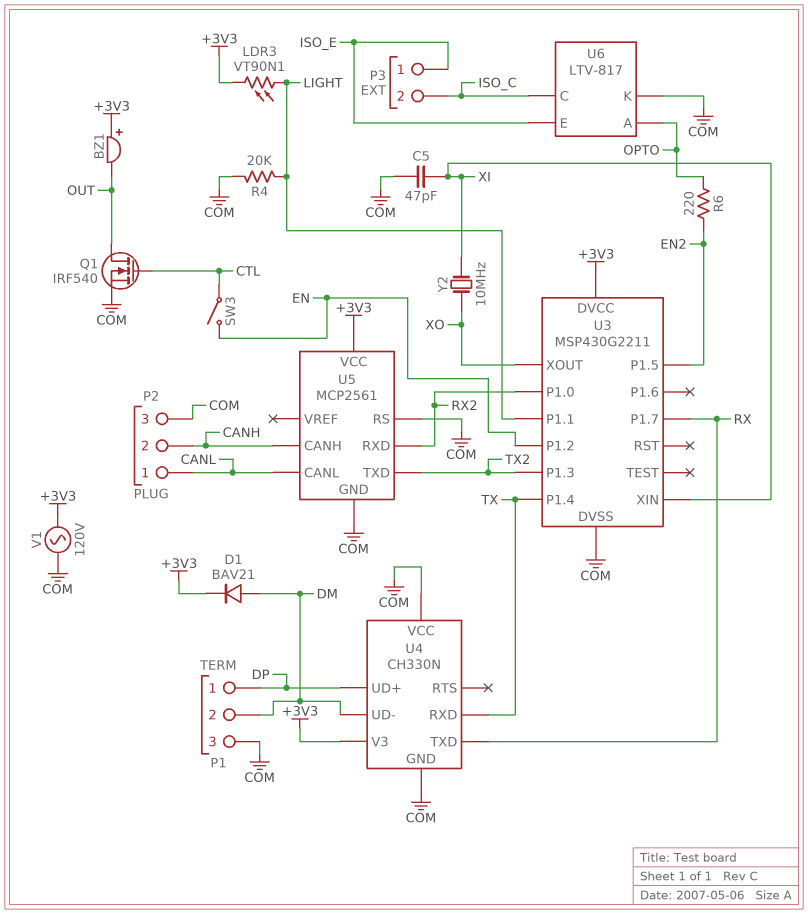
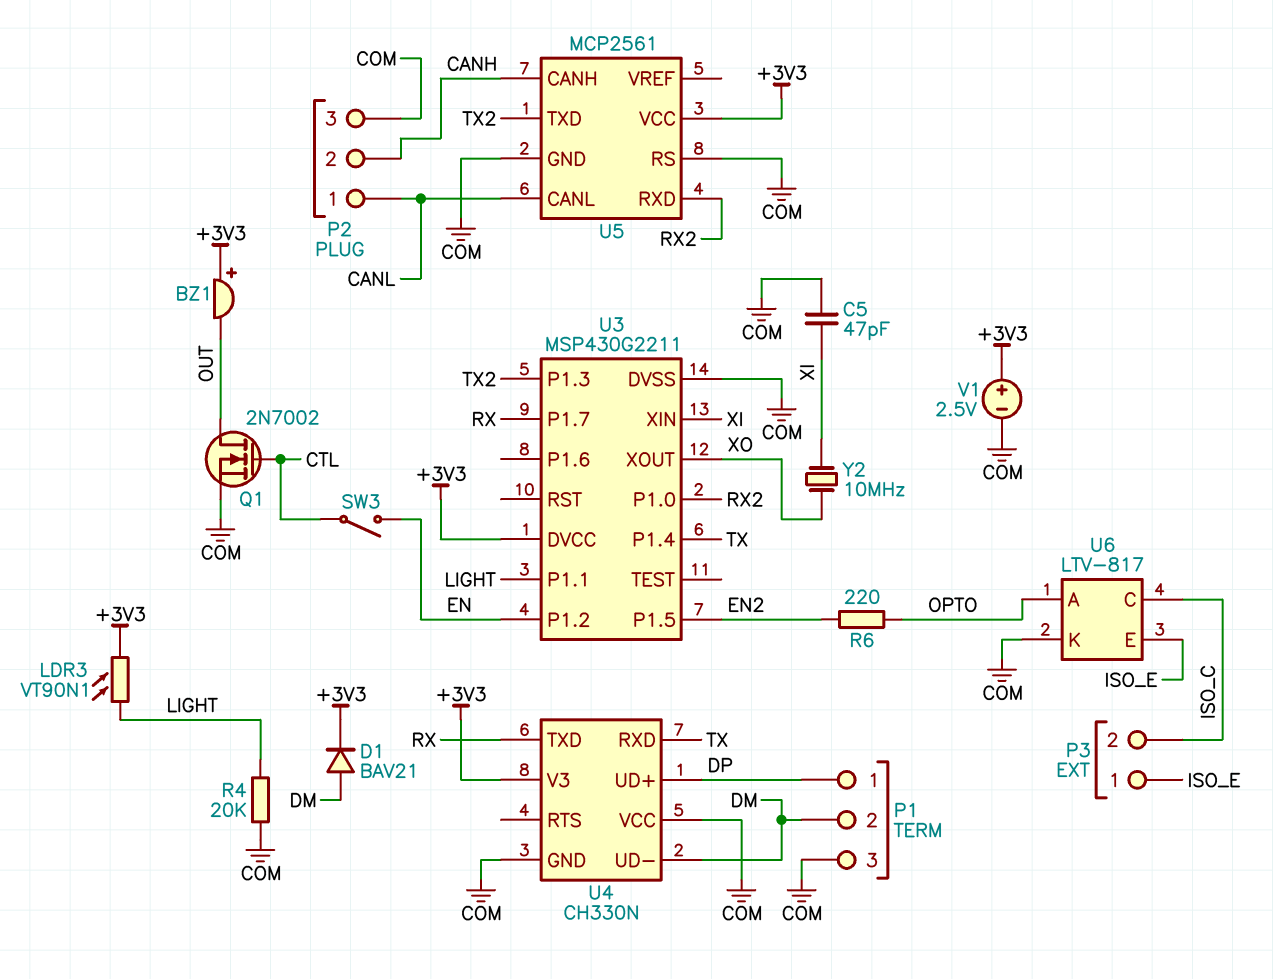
Q1: NMOS IRF540 (G CTL, D OUT, S COM) -> NMOS 2N7002 (G CTL, D OUT, S COM)
V1: AC 120V (+3V3, COM) -> 2.5V (plus +3V3, minus COM)

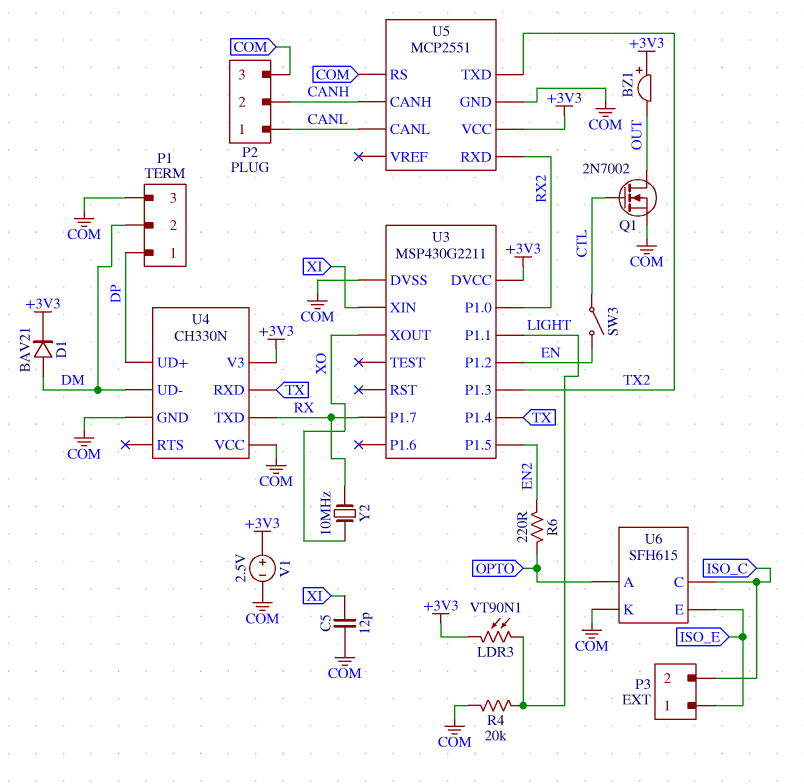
C5: 47pF (COM, XI) -> 12pF (COM, XI)
U5: MCP2561 -> MCP2551
U6: LTV-817 -> SFH615
Y2: 10MHz (XI, XO) -> 10MHz (RX, XO)

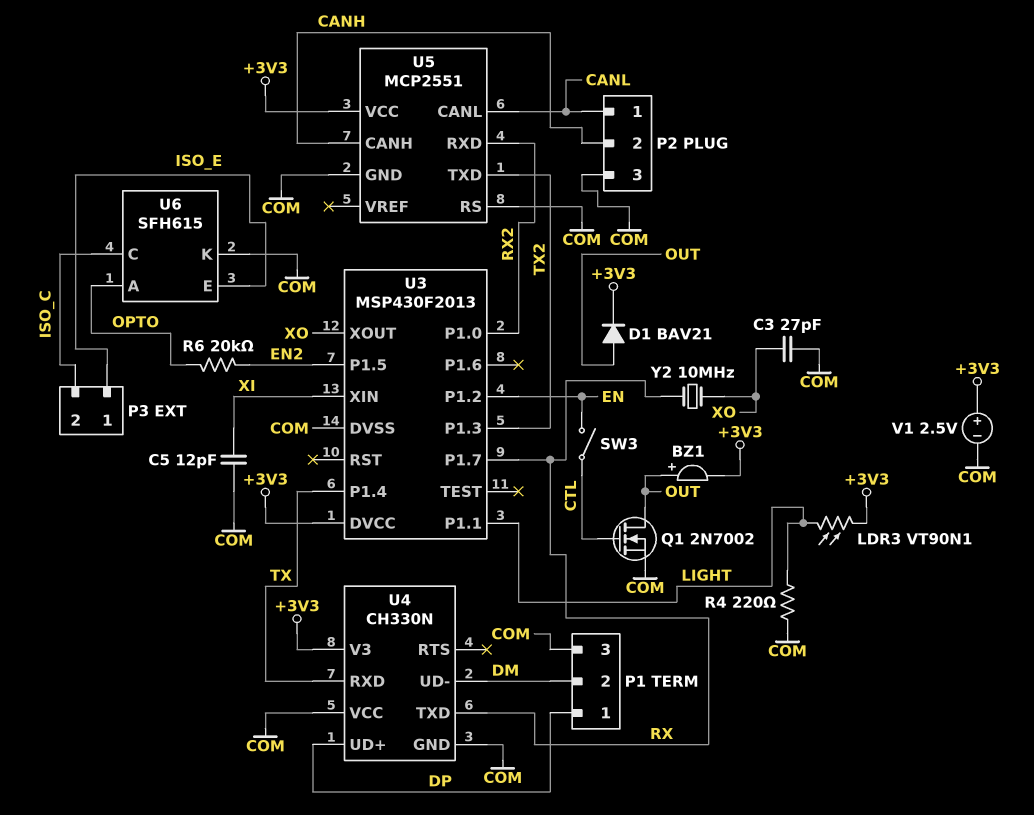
BZ1: buzzer (plus +3V3, minus OUT) -> buzzer (plus OUT, minus +3V3)
C3: none -> 27pF (COM, XO)
D1: diode BAV21 (A DM, K +3V3) -> diode BAV21 (A OUT, K +3V3)
R4: 20k (COM, LIGHT) -> 220 (COM, LIGHT)
R6: 220 (EN2, OPTO) -> 20k (EN2, OPTO)
U3: MSP430G2211 -> MSP430F2013

